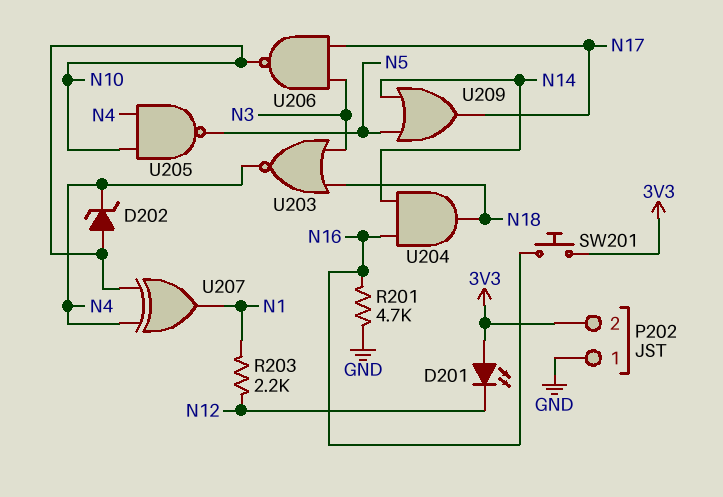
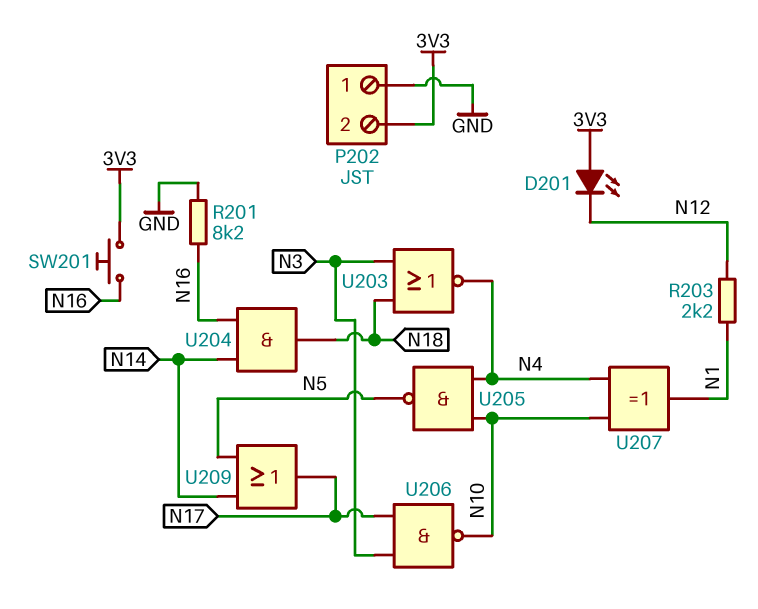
D202: zener (A N10, K N4) -> none
R201: 4.7k (GND, N16) -> 8.2k (GND, N16)

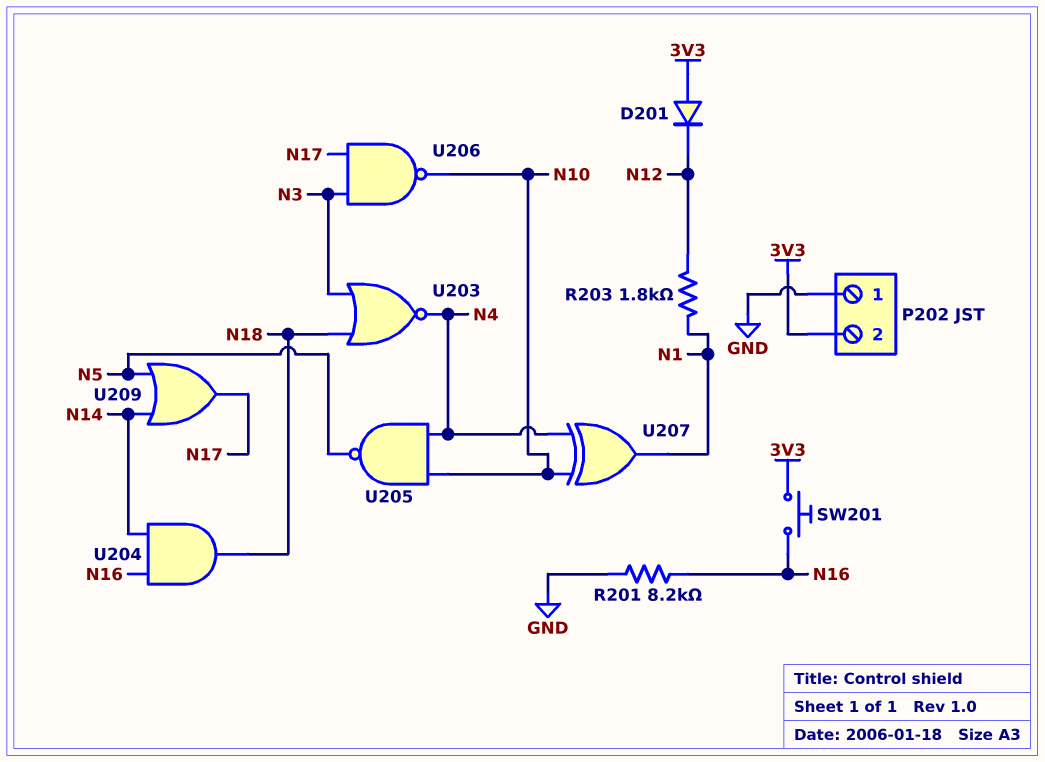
D201: LED (A 3V3, K N12) -> diode (A 3V3, K N12)
R203: 2.2k (N1, N12) -> 1.8k (N1, N12)

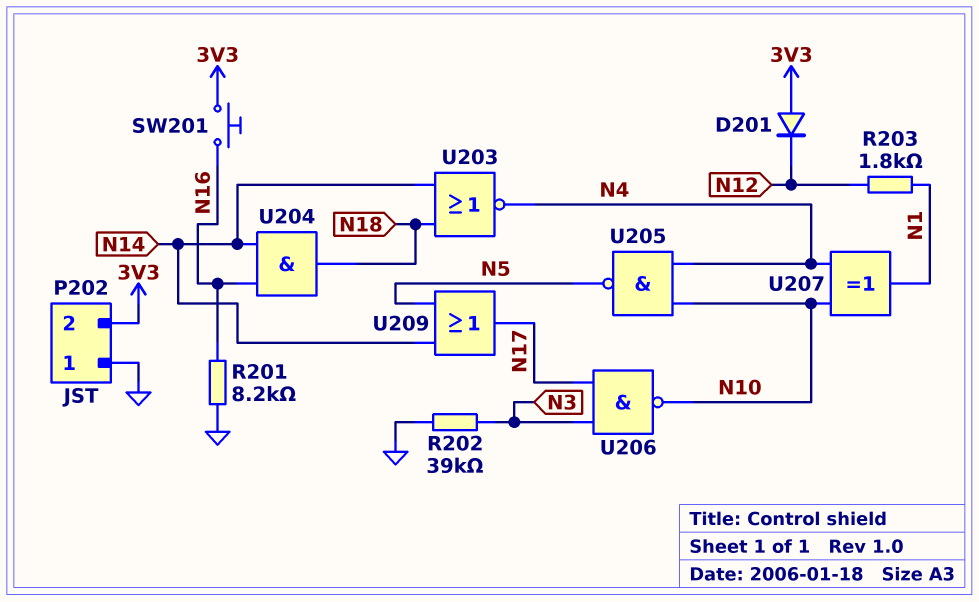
R202: none -> 39k (GND, N3)
U203: NOR (in N3, in N18, out N4) -> NOR (in N14, in N18, out N4)

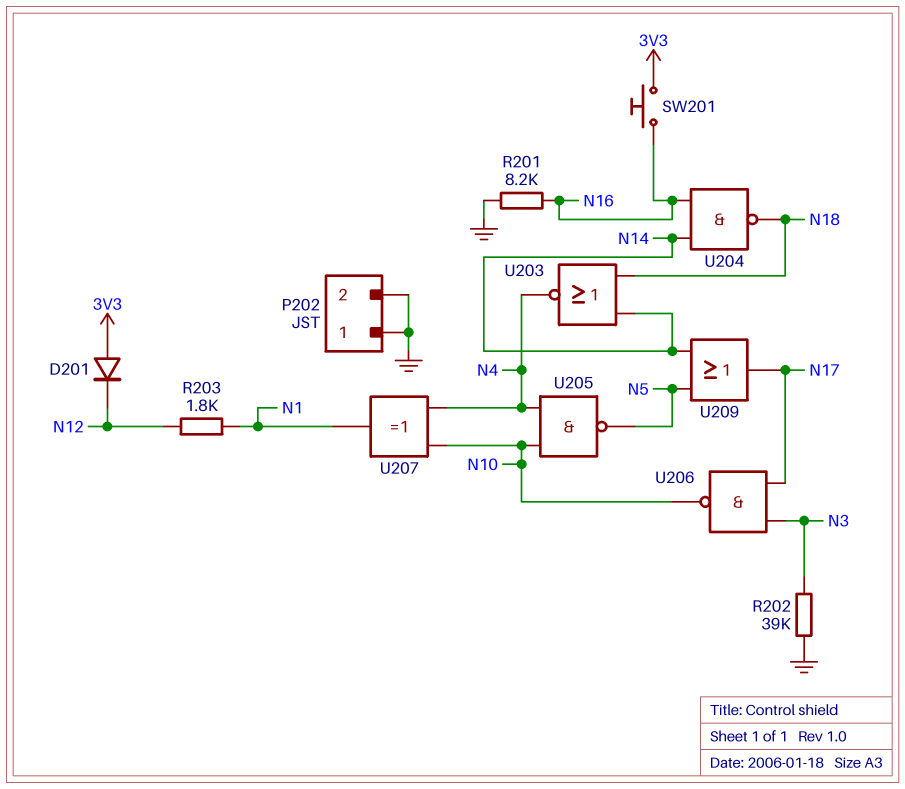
P202 pin 2: 3V3 -> GND
U204: AND (in N14, in N16, out N18) -> NAND (in N14, in N16, out N18)

